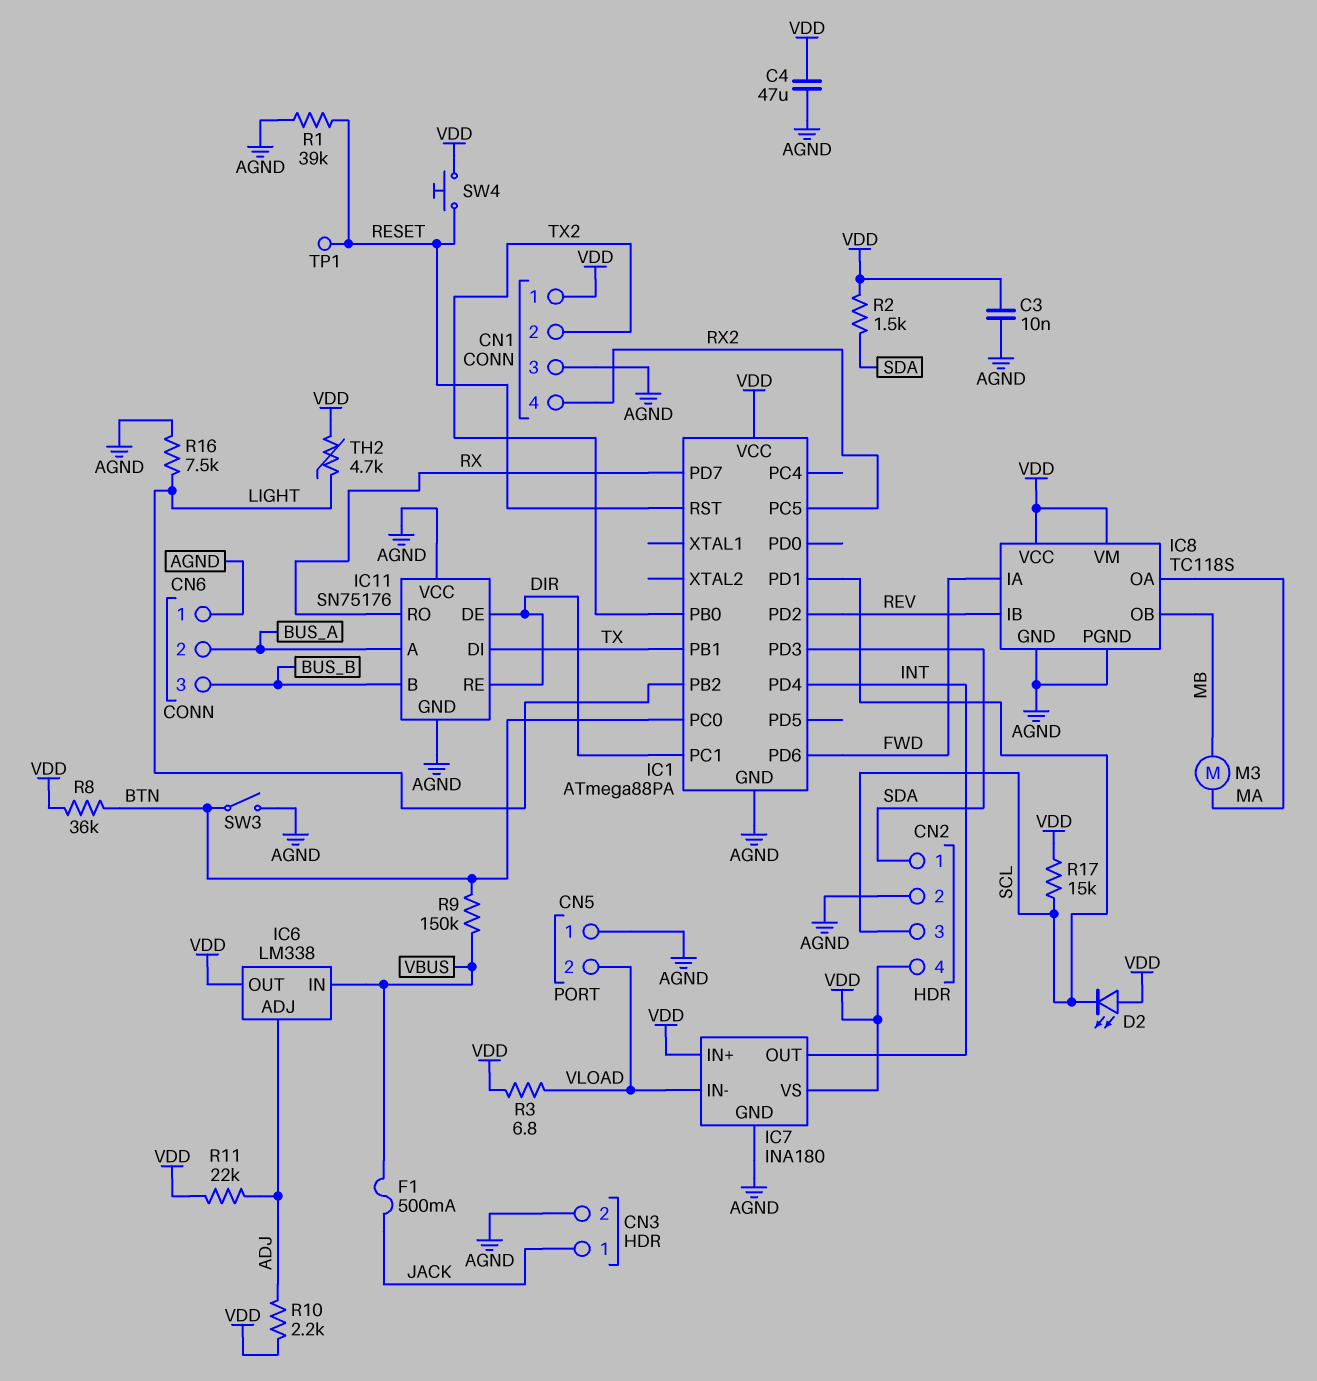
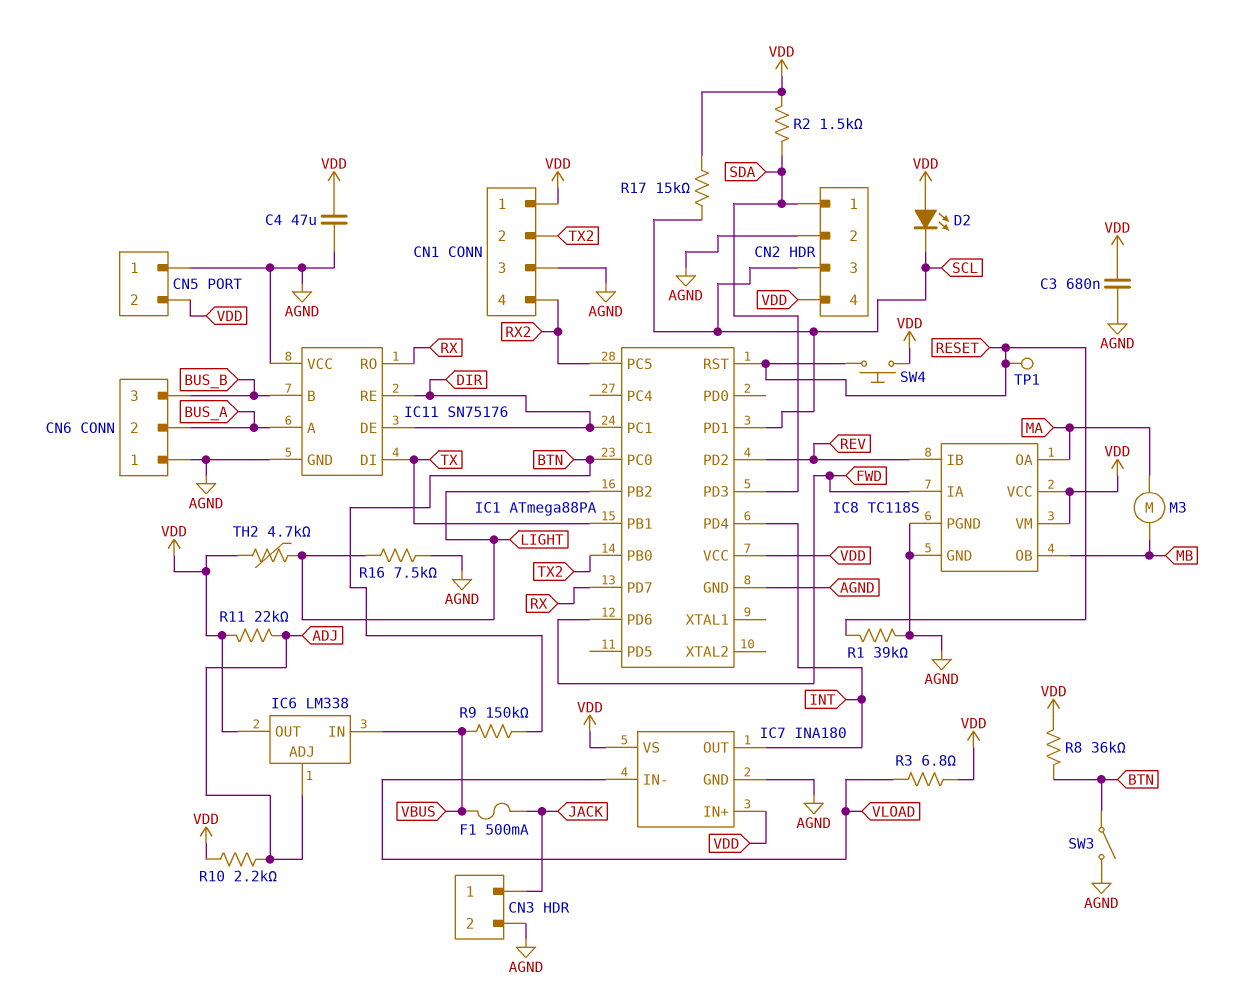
C3: 10nF (AGND, VDD) -> 680nF (AGND, VDD)
CN5 pin 2: VLOAD -> VDD

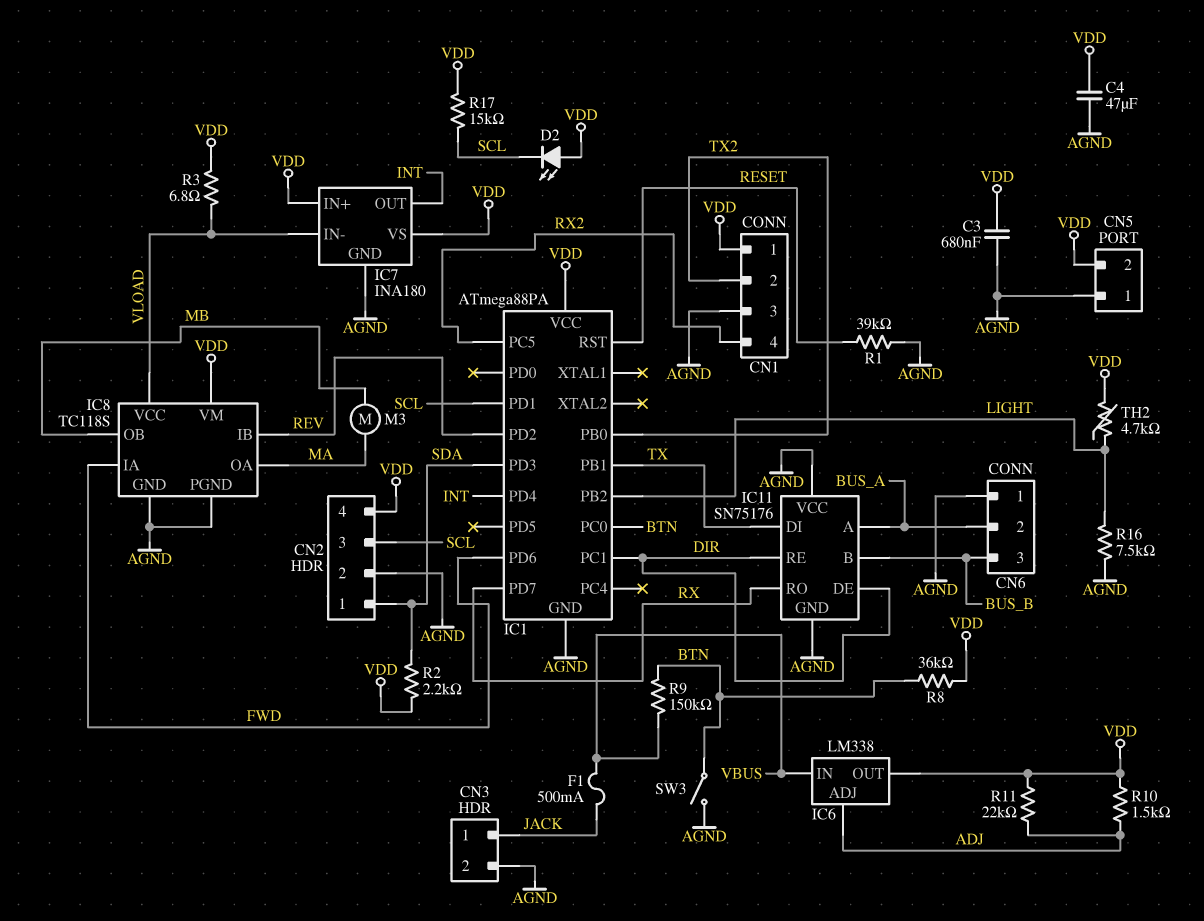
IC8 pin VCC: VDD -> VLOAD
R2: 1.5k (SDA, VDD) -> 2.2k (SDA, VDD)
R10: 2.2k (ADJ, VDD) -> 1.5k (ADJ, VDD)
SW4: button (RESET, VDD) -> none
TP1: test point (RESET) -> none

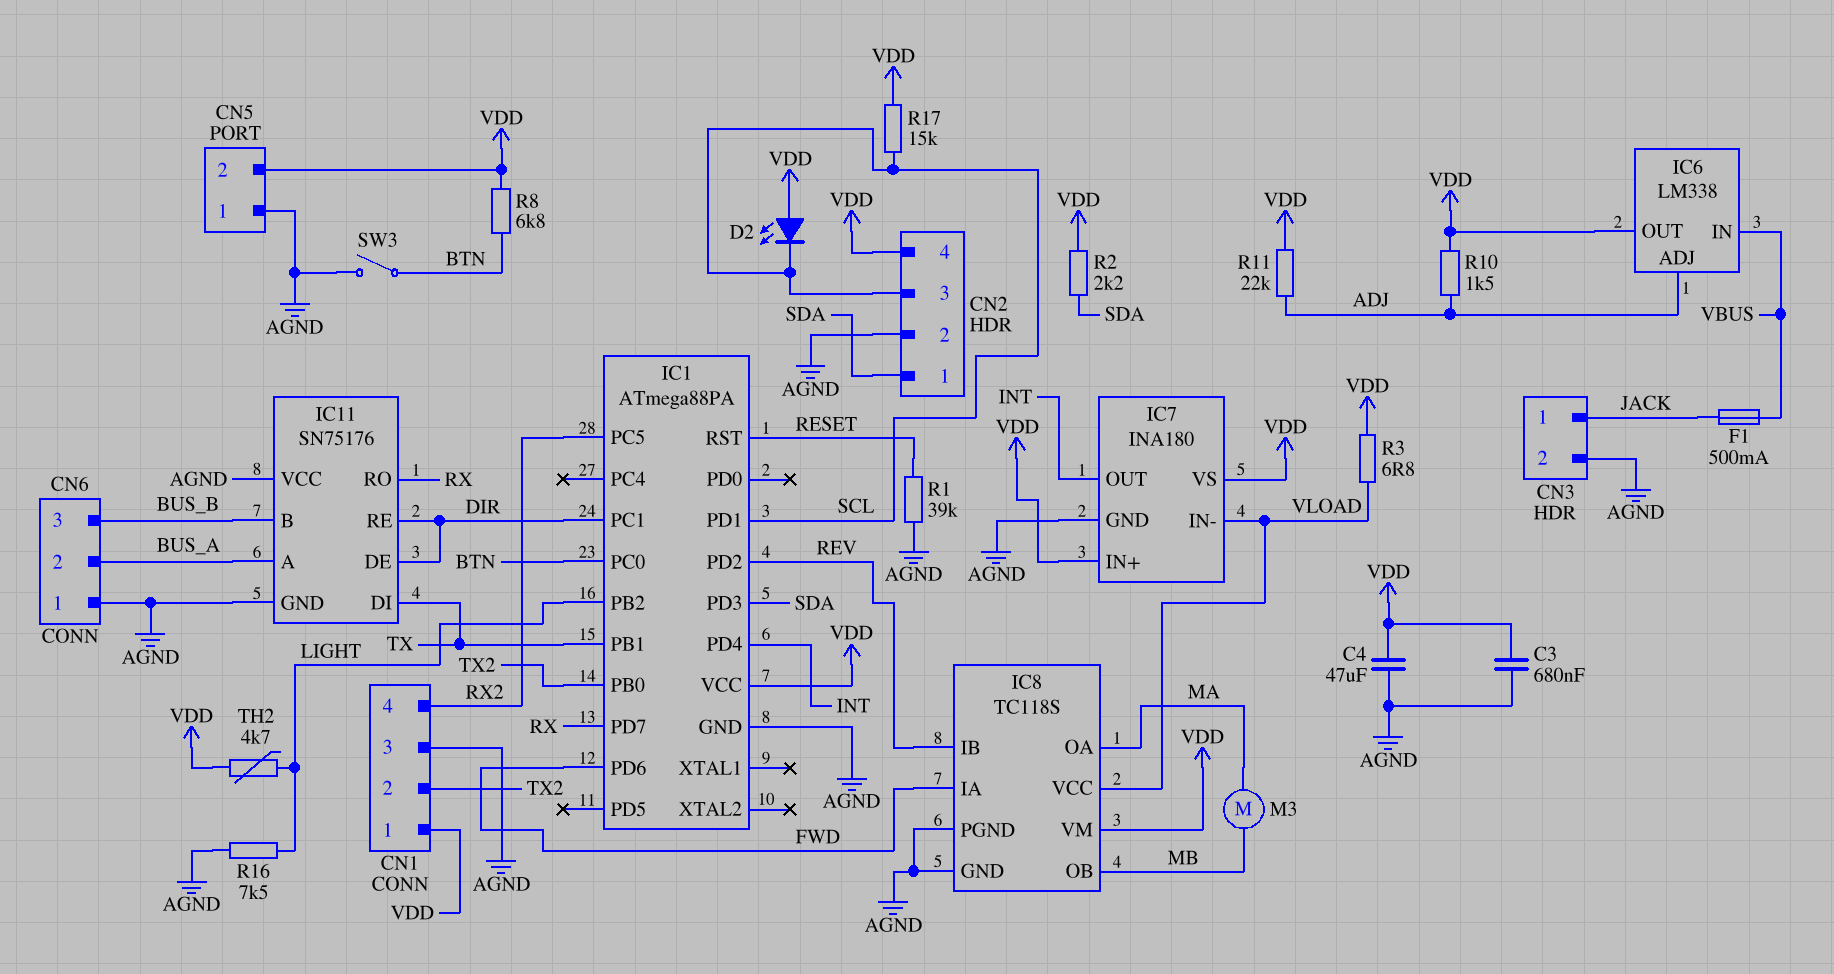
R8: 36k (BTN, VDD) -> 6.8k (BTN, VDD)
R9: 150k (BTN, VBUS) -> none

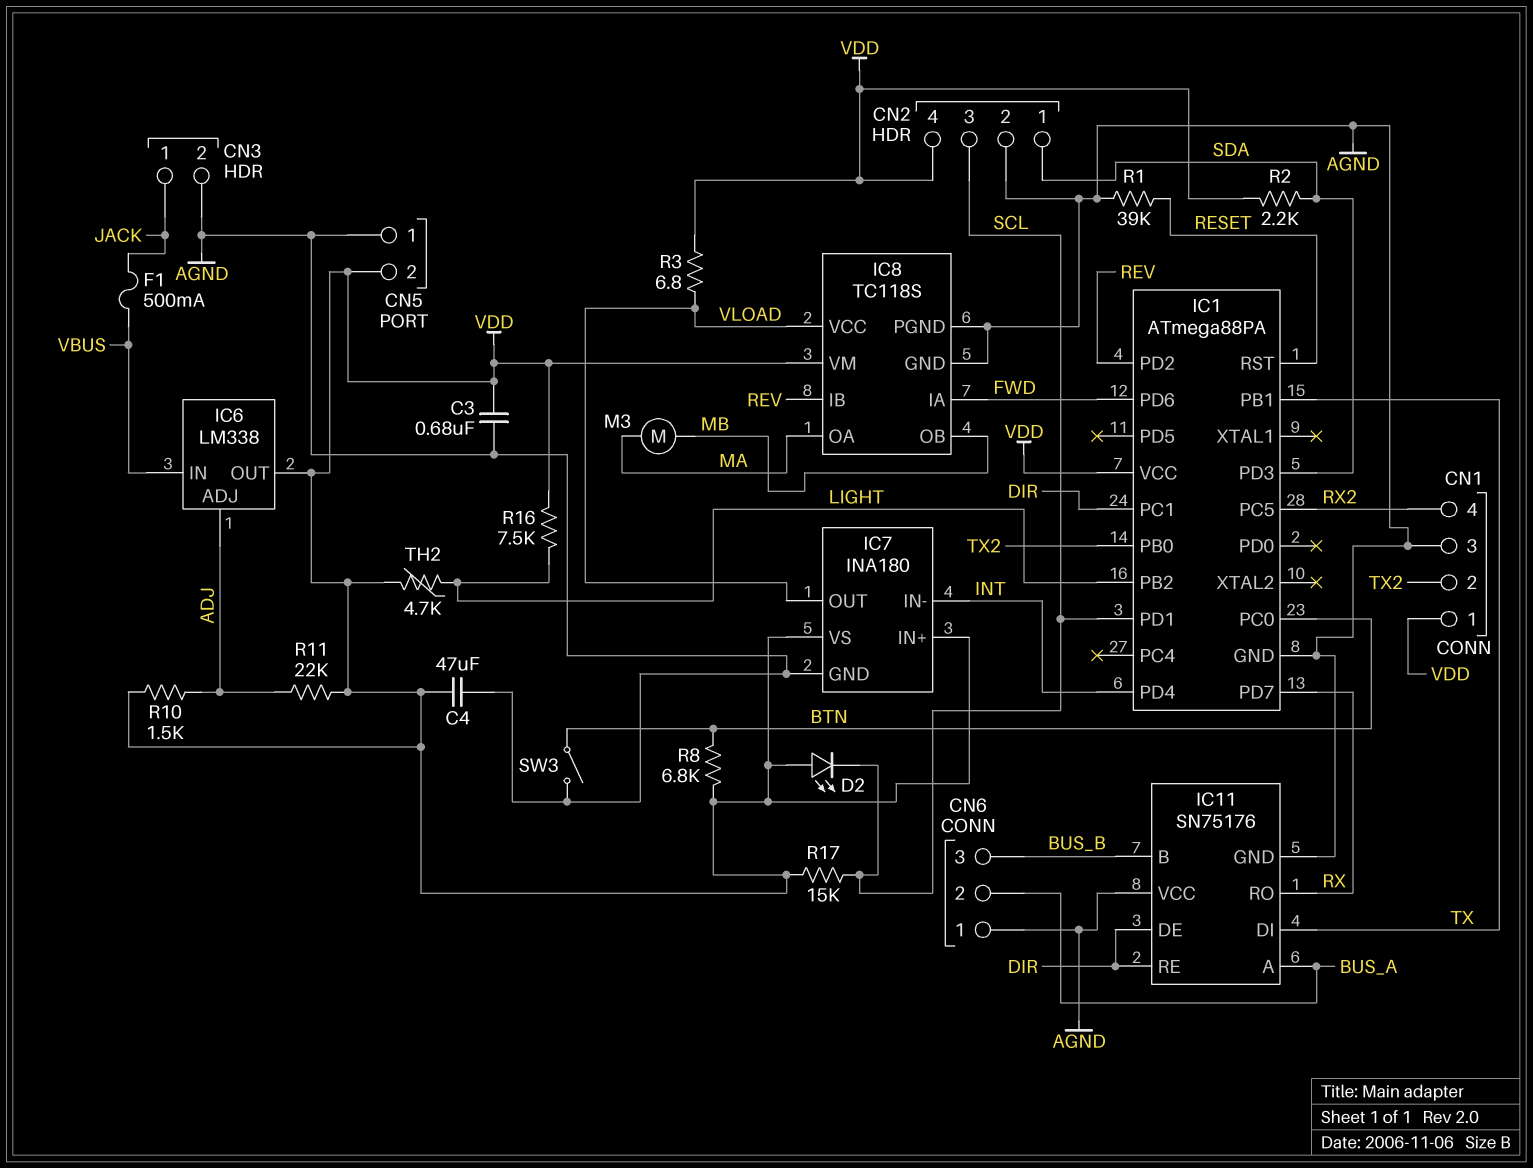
IC7 pin IN-: VLOAD -> INT
IC7 pin OUT: INT -> VLOAD
R16: 7.5k (AGND, LIGHT) -> 7.5k (LIGHT, VDD)

